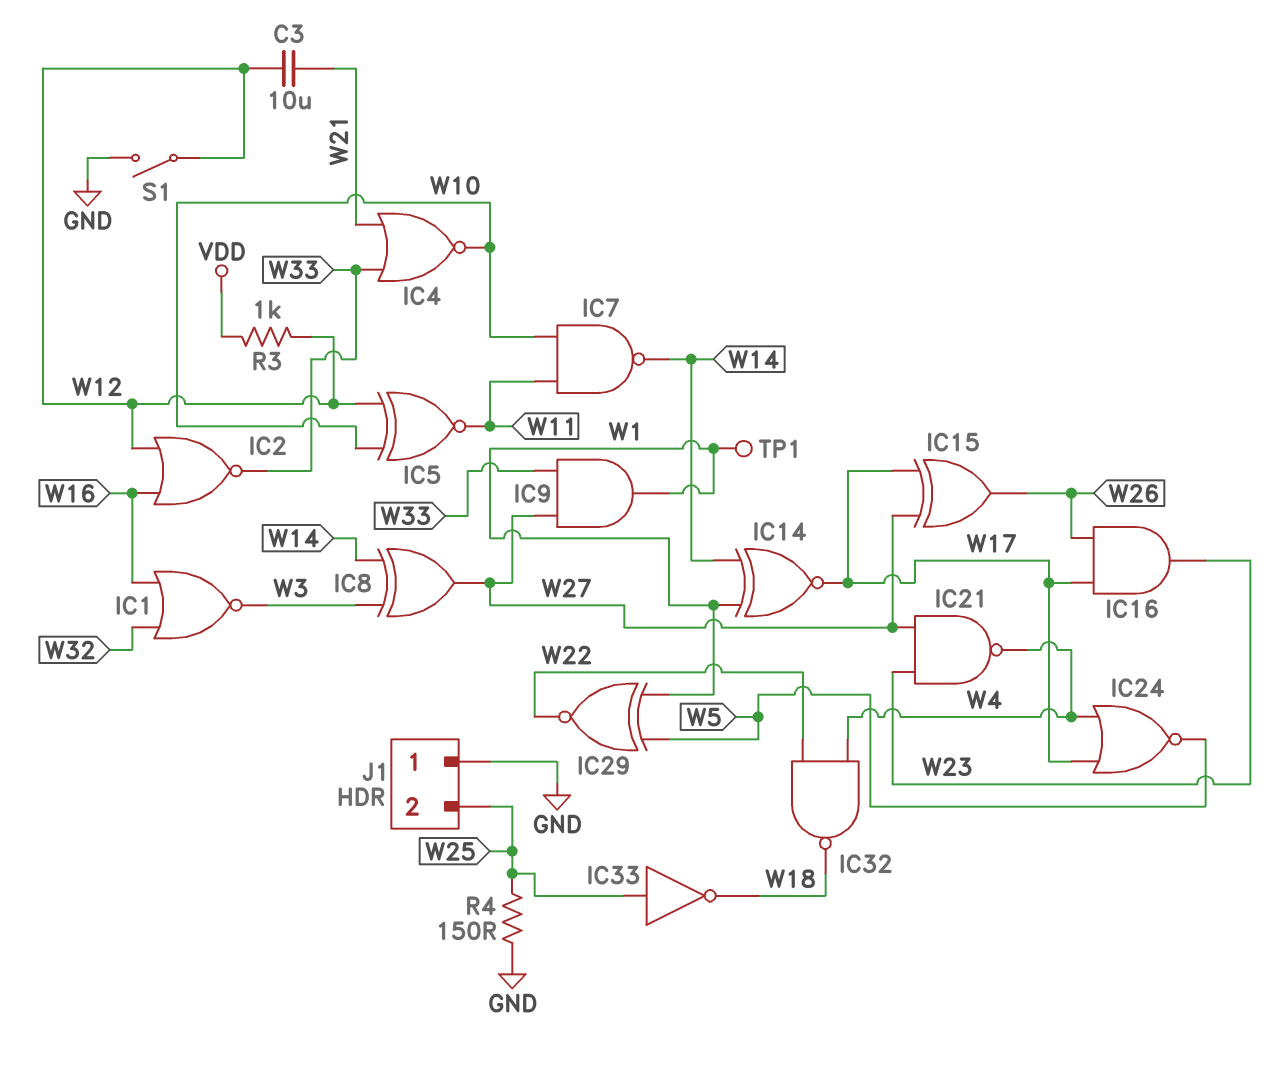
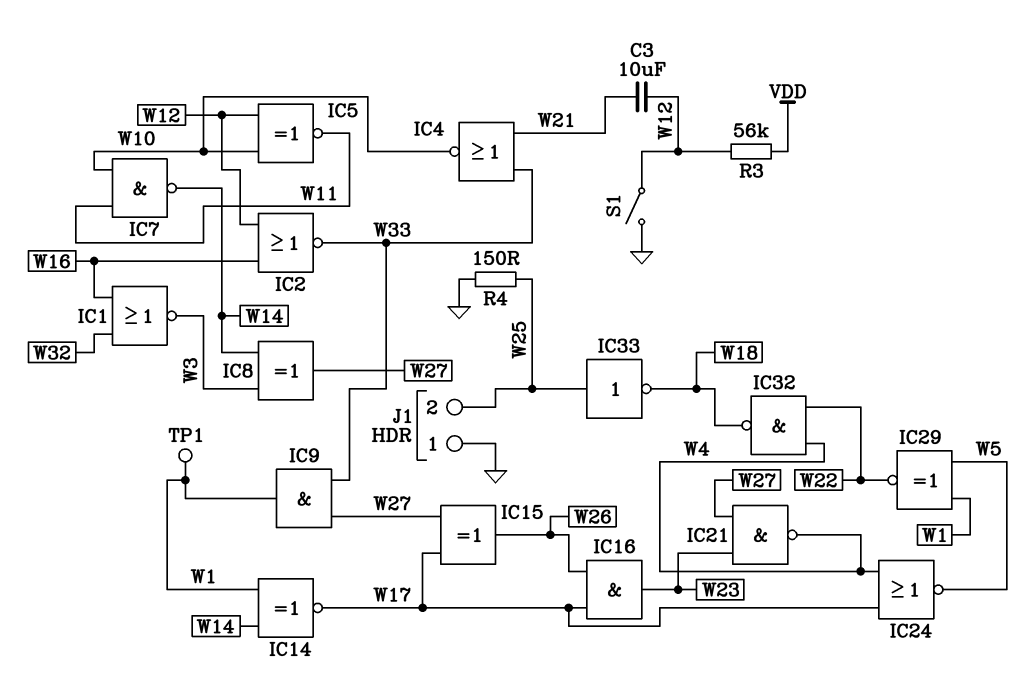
R3: 1k (VDD, W12) -> 56k (VDD, W12)

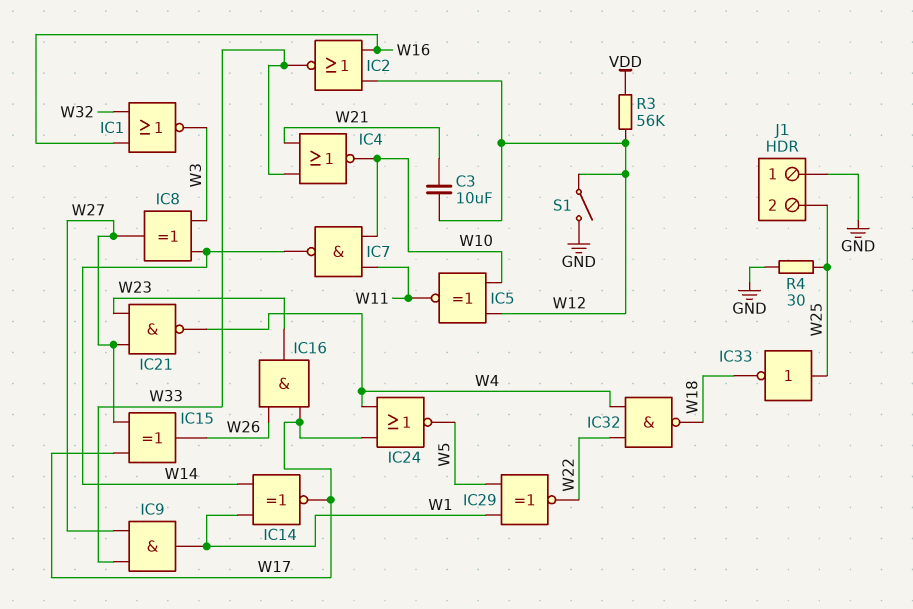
R4: 150 (GND, W25) -> 30 (GND, W25)
TP1: test point (W1) -> none

